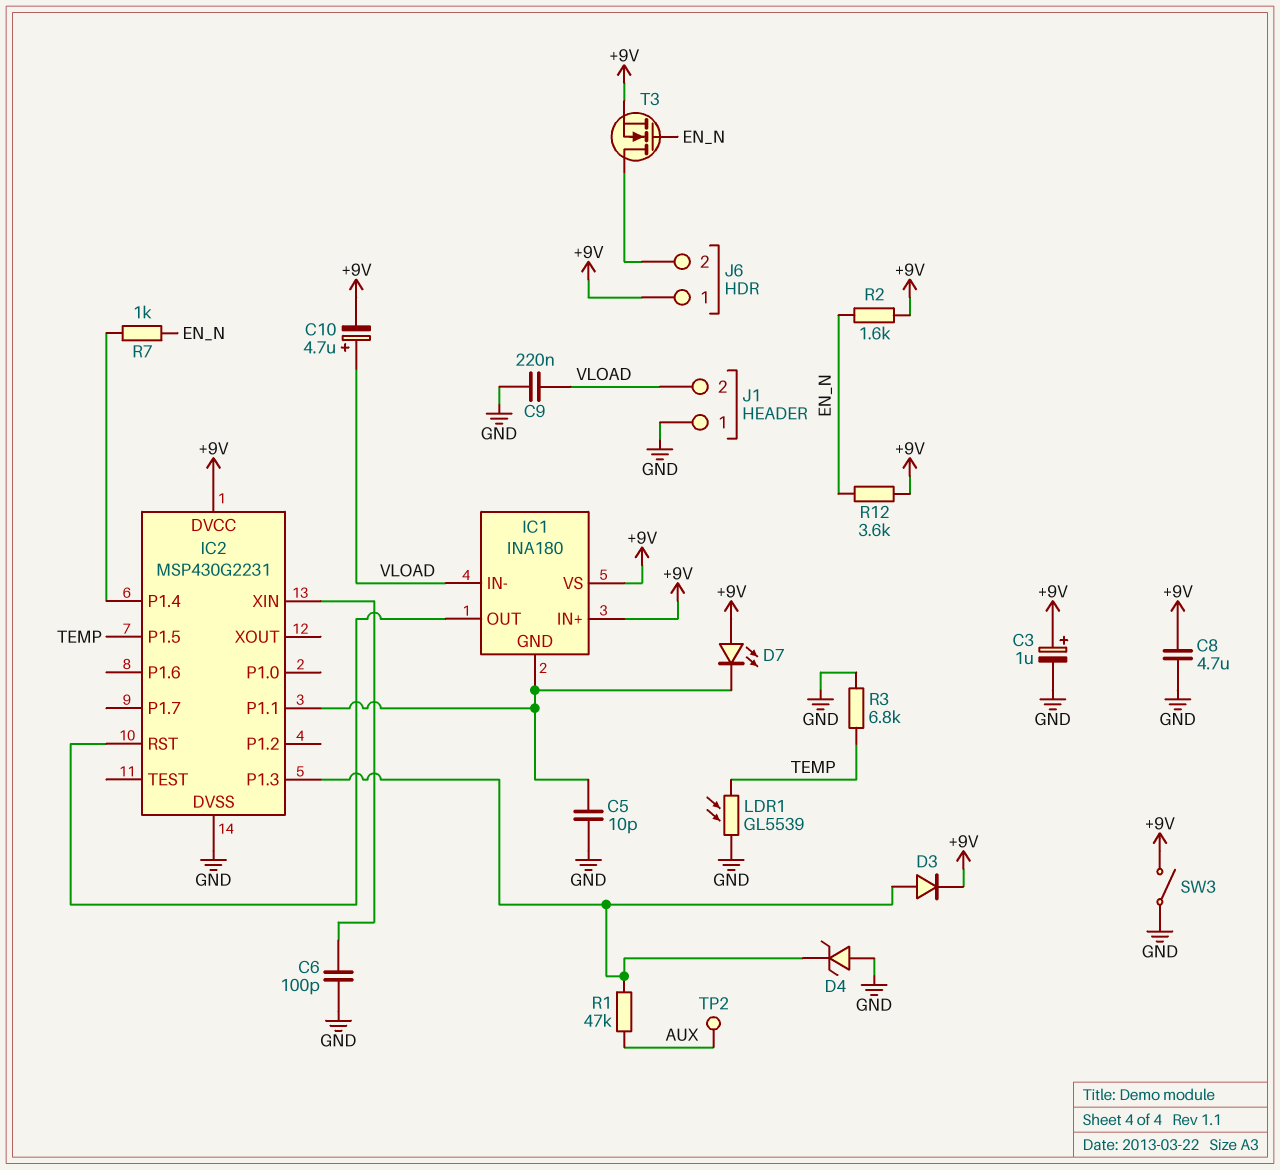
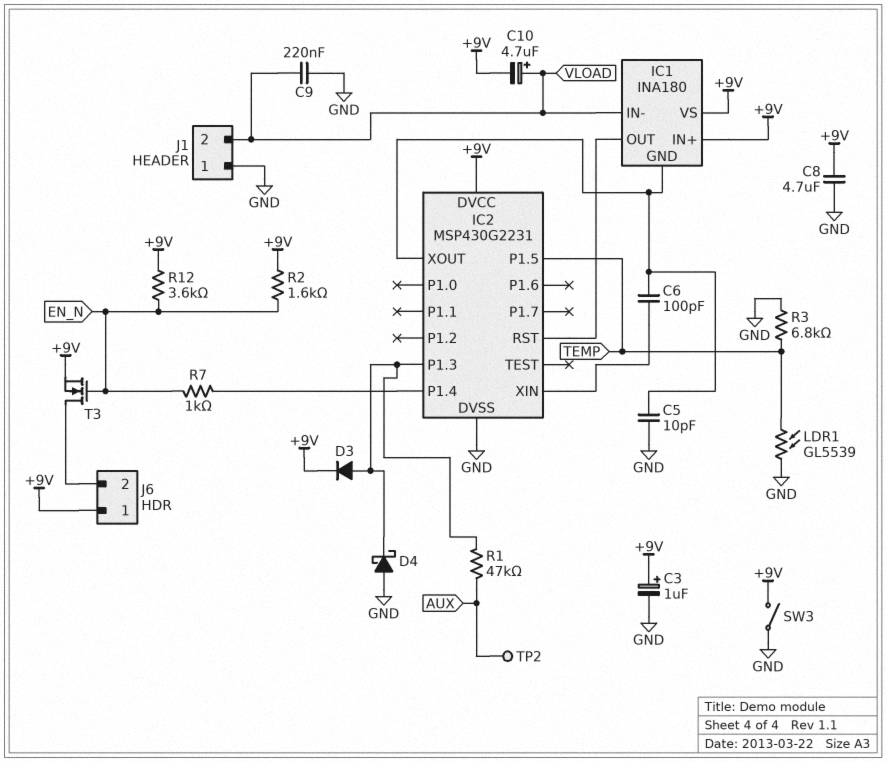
C6: 100pF (GND, IC2/XIN) -> 100pF (IC1/GND, IC2/XIN)
D4: zener (A GND, K IC2/P1.3) -> schottky (A GND, K IC2/P1.3)
D7: LED (A +9V, K IC1/GND) -> none
IC2 pin P1.1: IC1/GND -> none
IC2 pin XOUT: none -> IC1/GND

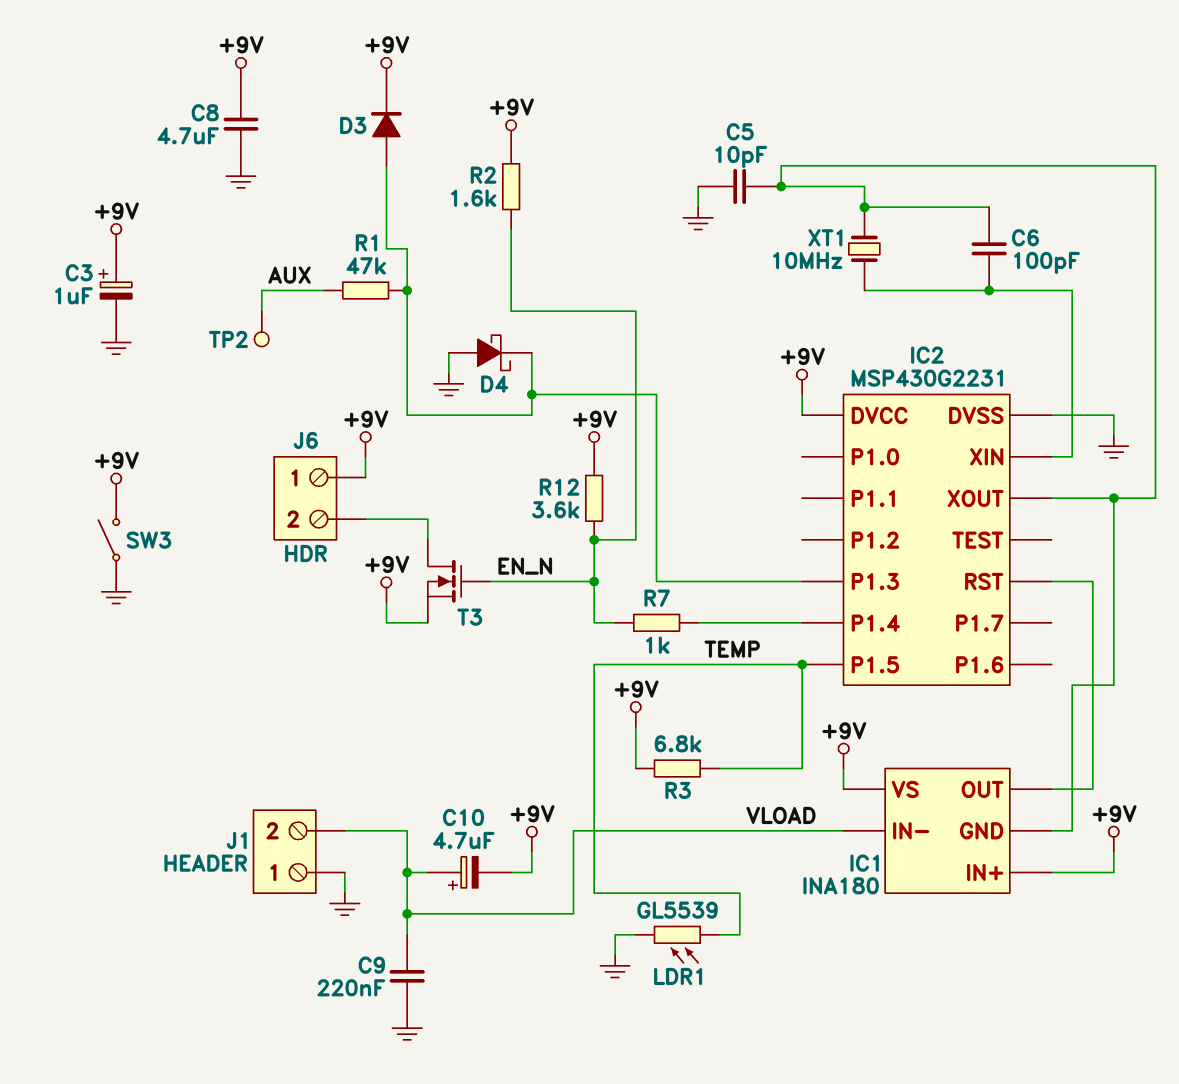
R3: 6.8k (GND, TEMP) -> 6.8k (+9V, TEMP)
XT1: none -> 10MHz (IC1/GND, IC2/XIN)

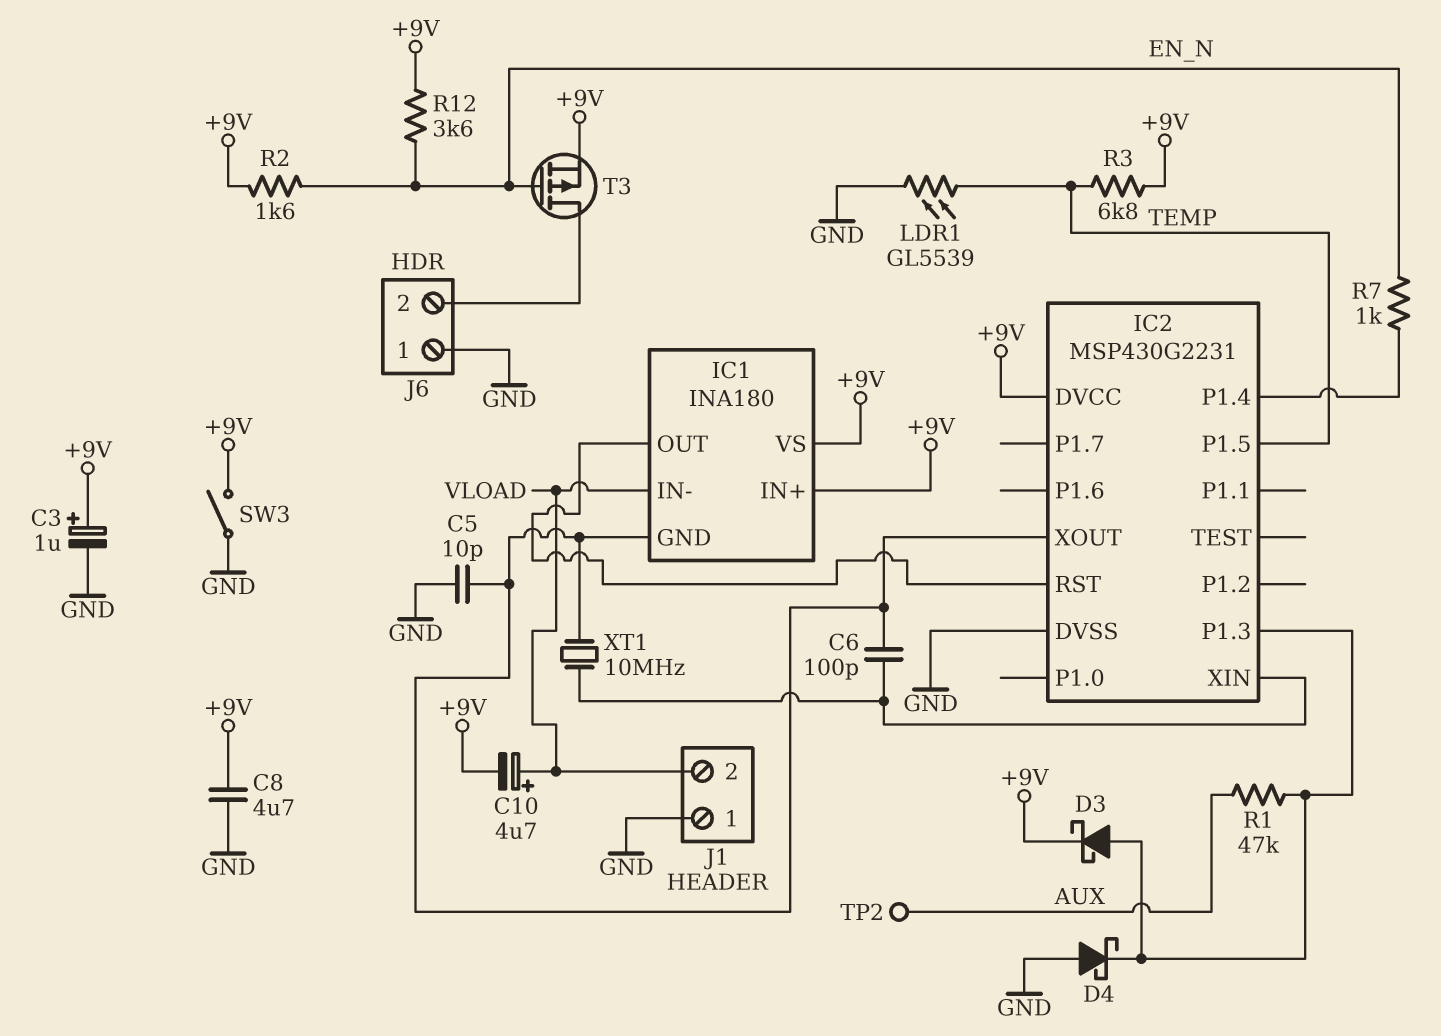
C9: 220nF (GND, VLOAD) -> none
D3: diode (A IC2/P1.3, K +9V) -> schottky (A IC2/P1.3, K +9V)
J6 pin 1: +9V -> GND
T3: NMOS (G EN_N, D J6/2, S +9V) -> PMOS (G EN_N, D J6/2, S +9V)

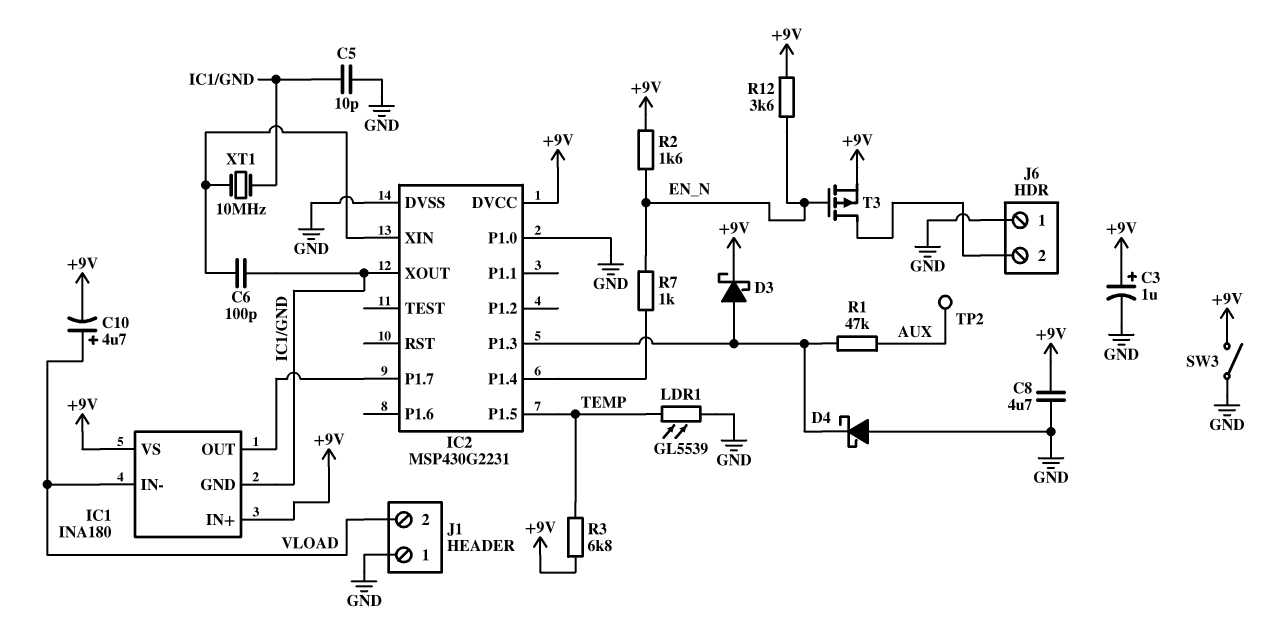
IC2 pin P1.0: none -> GND
IC2 pin P1.7: none -> IC1/OUT
IC2 pin RST: IC1/OUT -> none

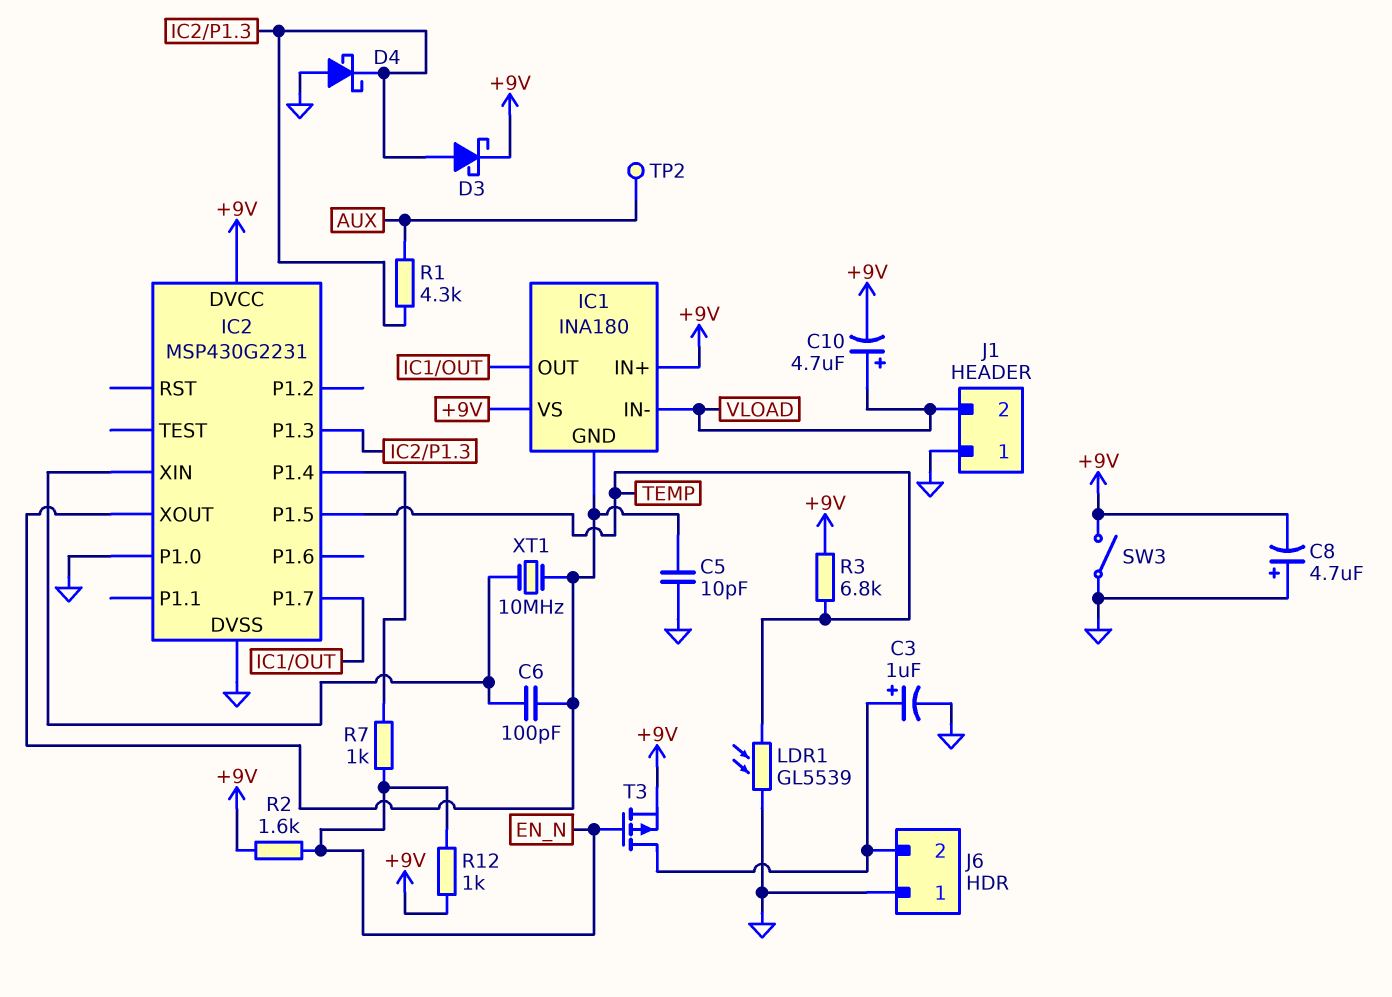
C3: 1uF (plus +9V, minus GND) -> 1uF (plus J6/2, minus GND)
C8: 4.7uF (+9V, GND) -> 4.7uF (plus GND, minus +9V)
R1: 47k (AUX, IC2/P1.3) -> 4.3k (AUX, IC2/P1.3)
R12: 3.6k (+9V, EN_N) -> 1k (+9V, EN_N)

